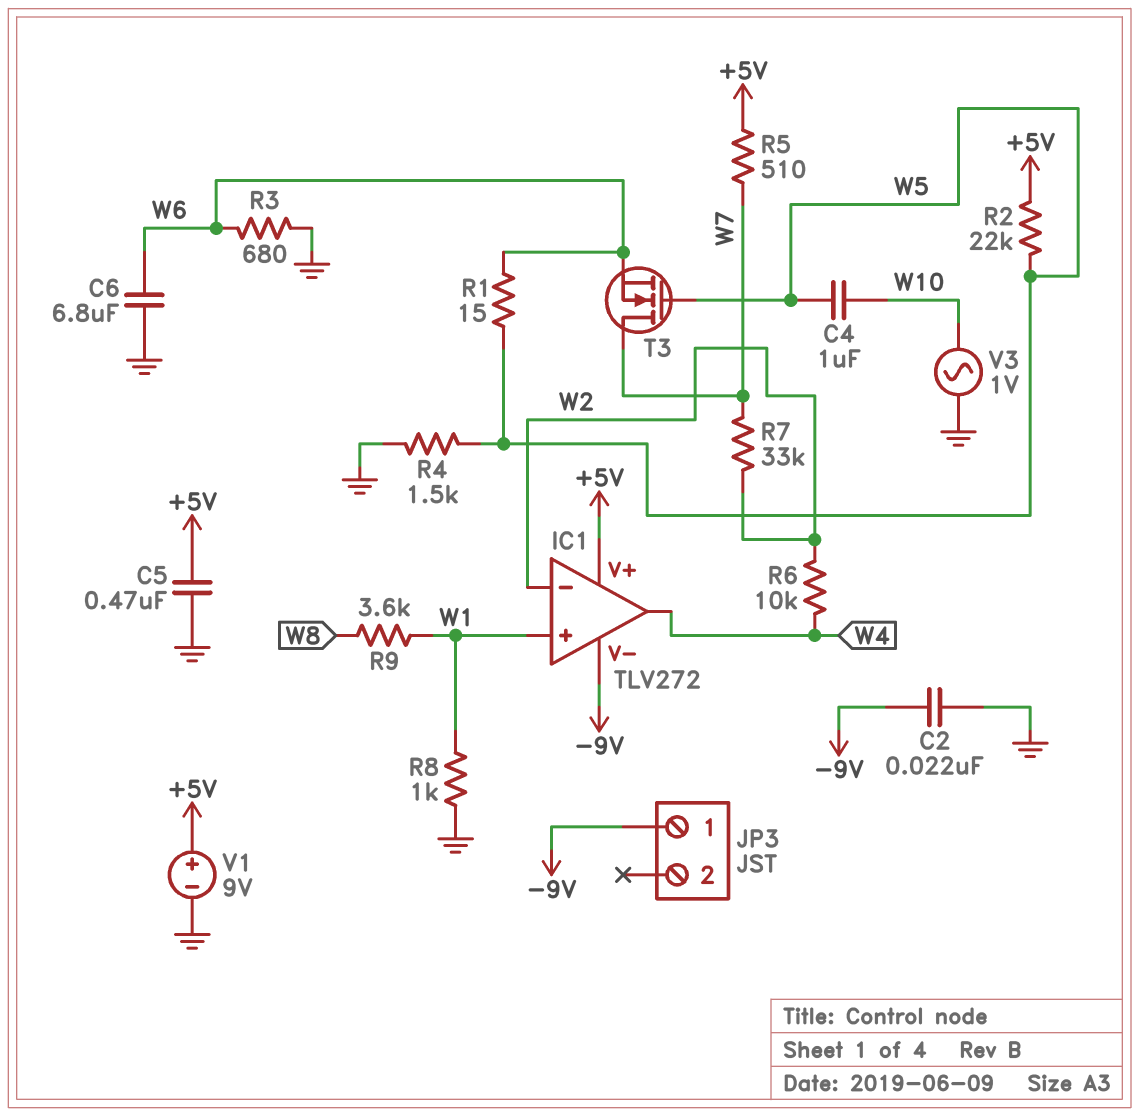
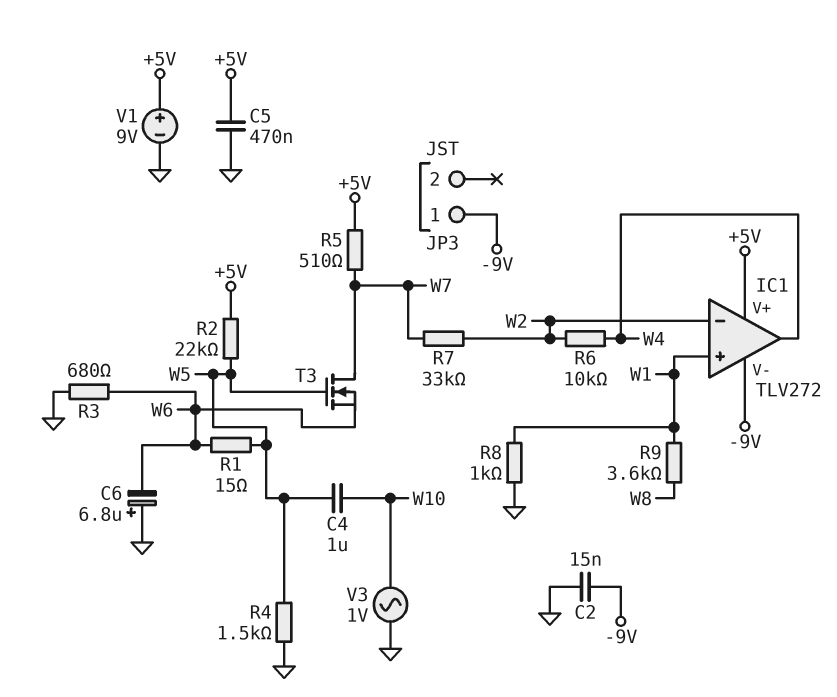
C2: 22nF (-9V, GND) -> 15nF (-9V, GND)
C6: 6.8uF (GND, W6) -> 6.8uF (plus GND, minus W6)

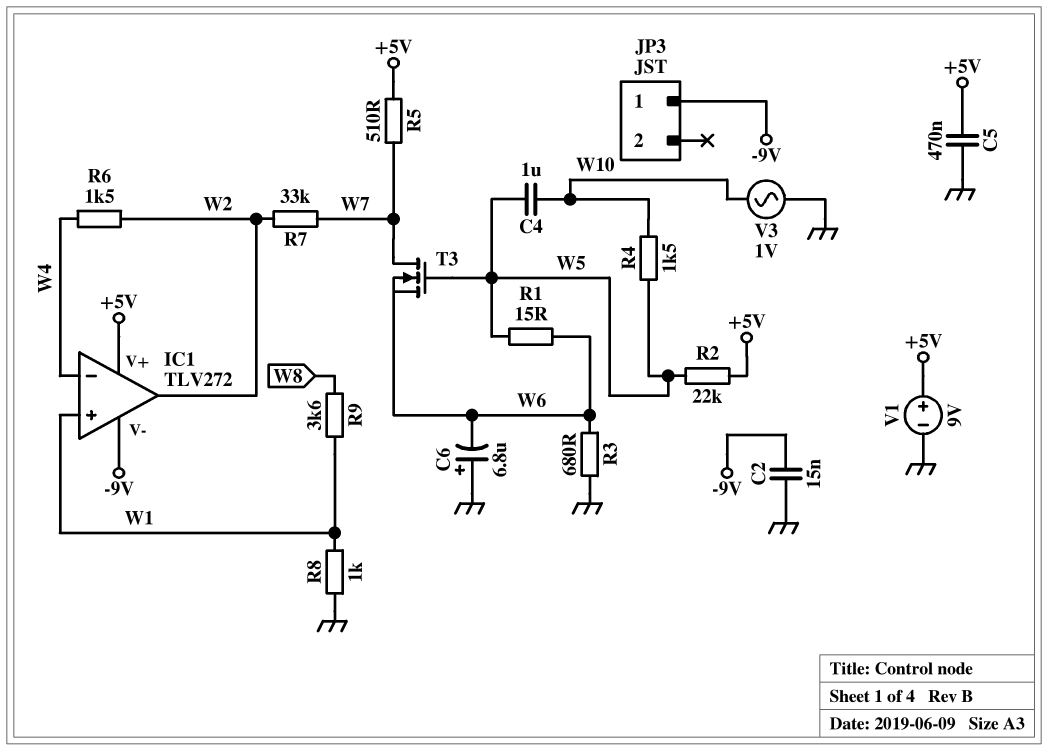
IC1 pin in-: W2 -> W4
IC1 pin out: W4 -> W2
R4: 1.5k (GND, W5) -> 1.5k (W5, W10)
R6: 10k (W2, W4) -> 1.5k (W2, W4)

